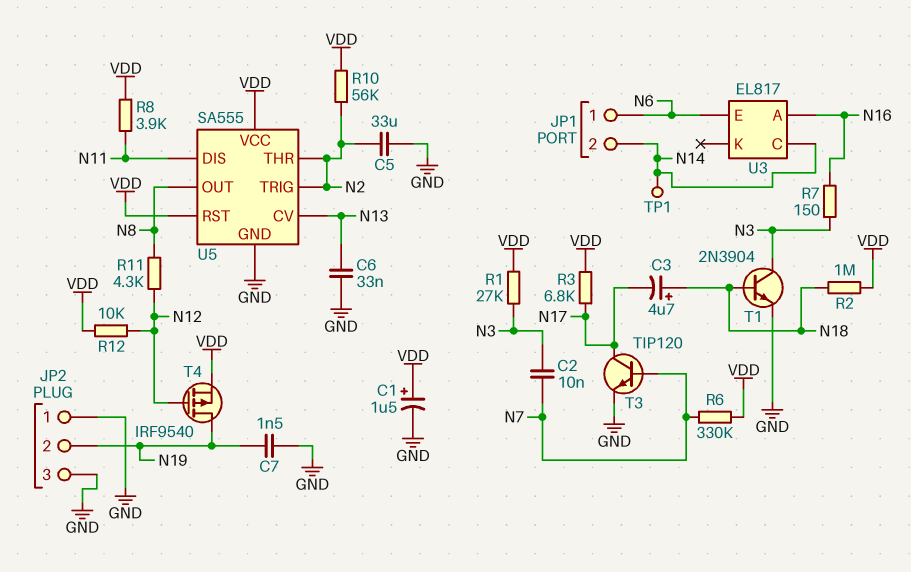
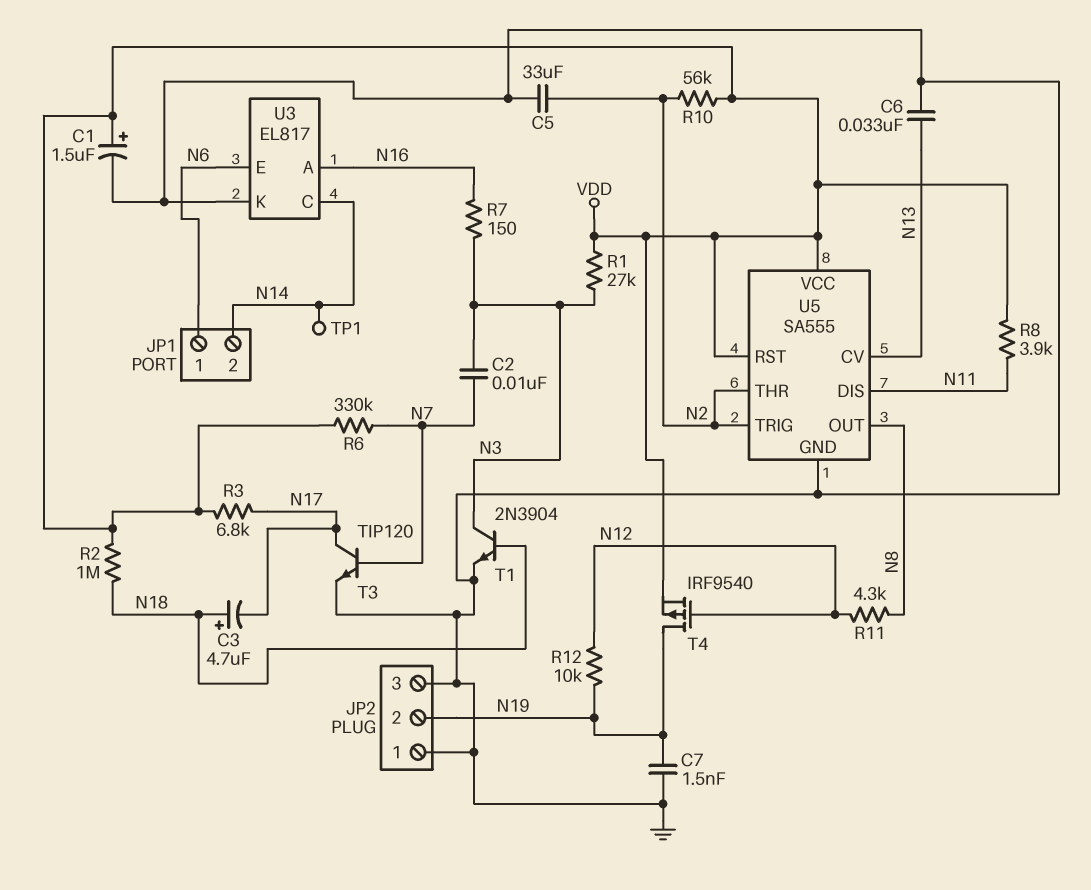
R12: 10k (N12, VDD) -> 10k (N12, N19)
U3 pin K: none -> GND

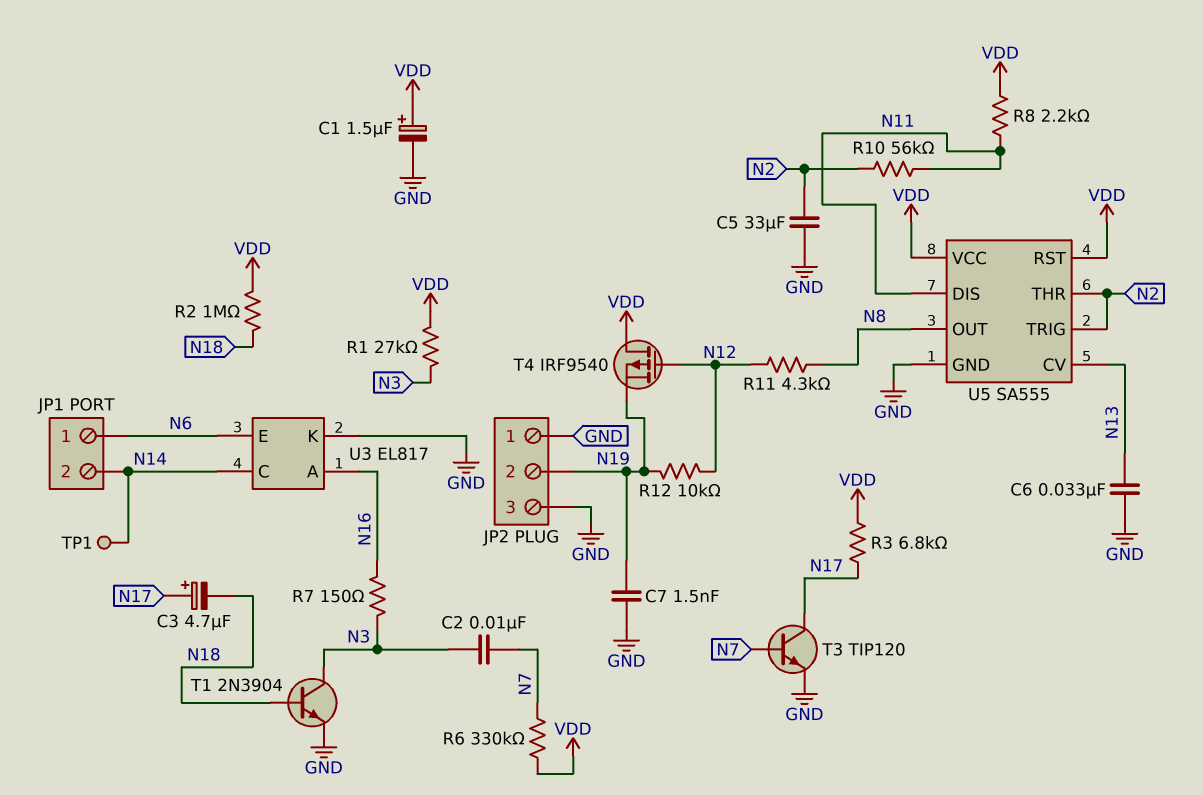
C3: 4.7uF (plus N18, minus N17) -> 4.7uF (plus N17, minus N18)
R8: 3.9k (N11, VDD) -> 2.2k (N11, VDD)
R10: 56k (N2, VDD) -> 56k (N2, N11)
T4: PMOS IRF9540 (G N12, D N19, S VDD) -> PMOS IRF9540 (G N12, D VDD, S N19)

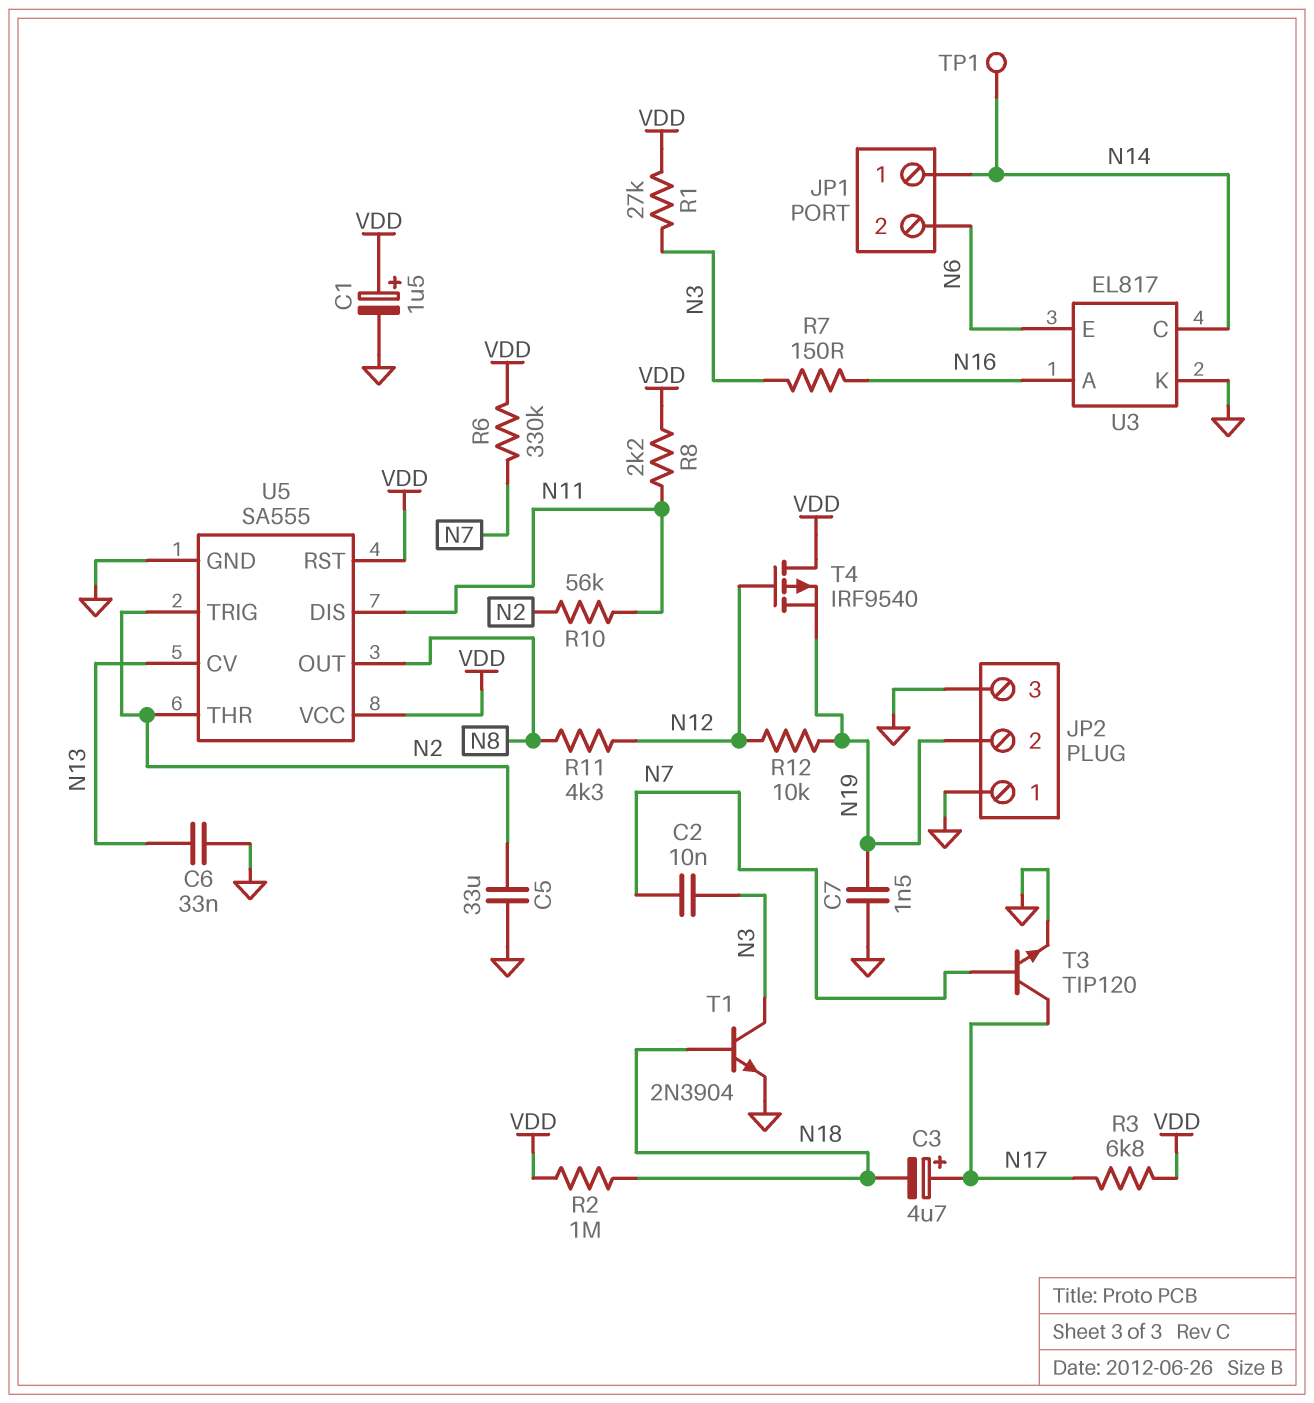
JP1 pin 1: N6 -> N14
JP1 pin 2: N14 -> N6

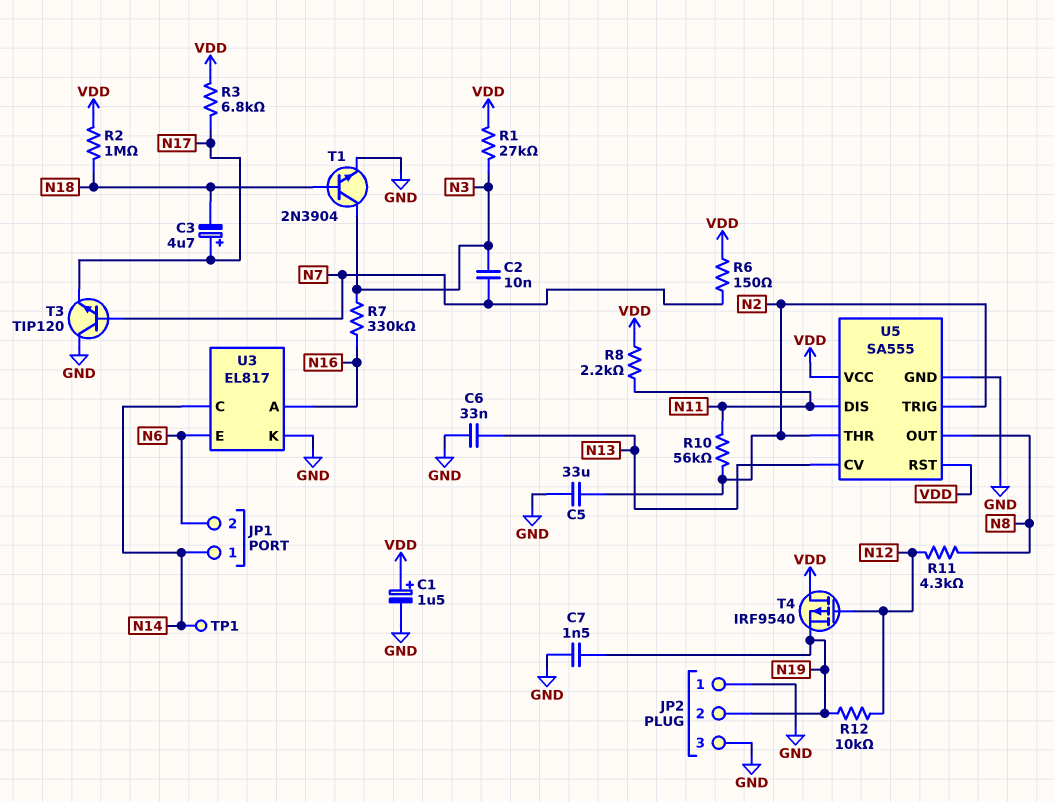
R6: 330k (N7, VDD) -> 150 (N7, VDD)
R7: 150 (N3, N16) -> 330k (N3, N16)
T3: NPN TIP120 (B N7, C N17, E GND) -> NPN TIP120 (B N7, C GND, E N17)

